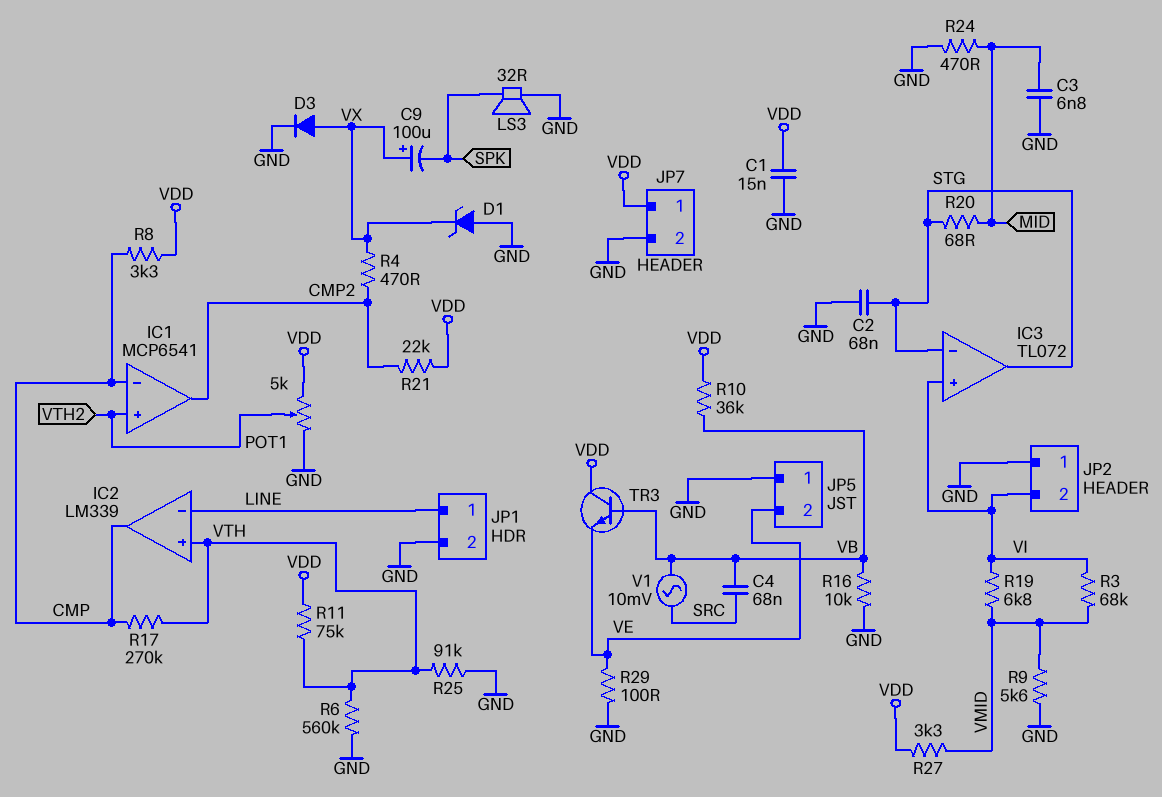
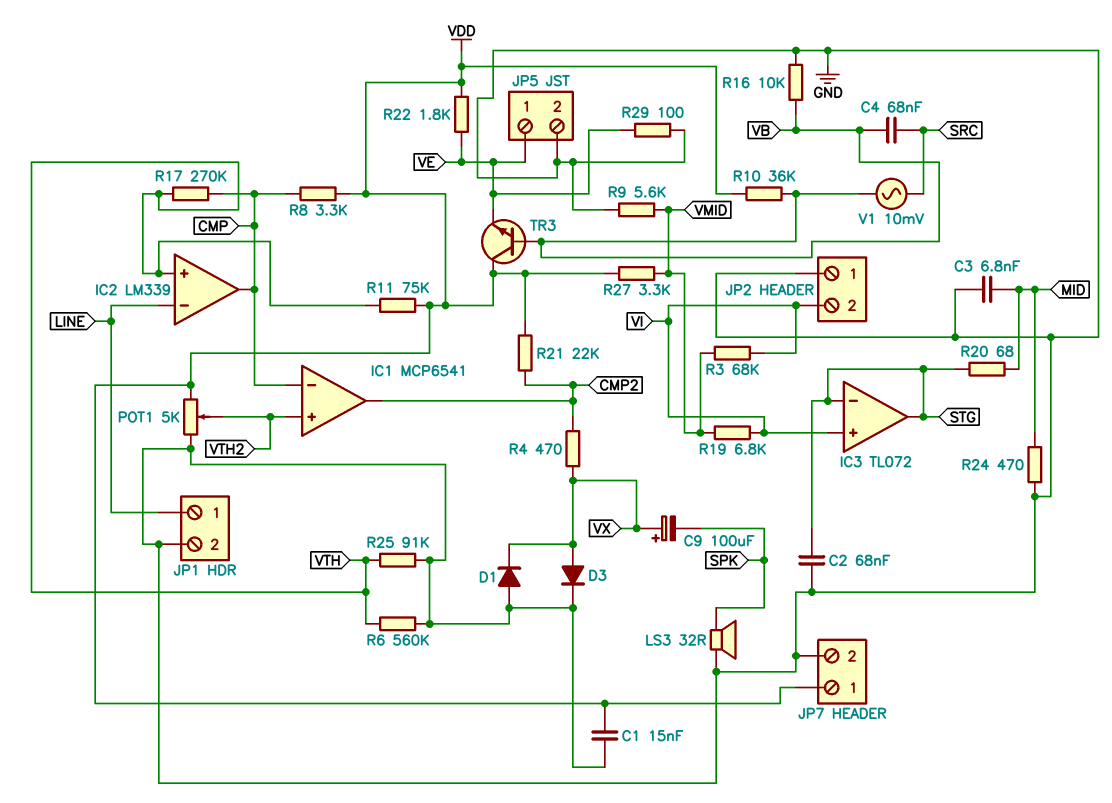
D1: zener (A GND, K VX) -> diode (A GND, K VX)
JP5 pin 1: GND -> VE
JP5 pin 2: VE -> GND
R22: none -> 1.8k (VDD, VE)

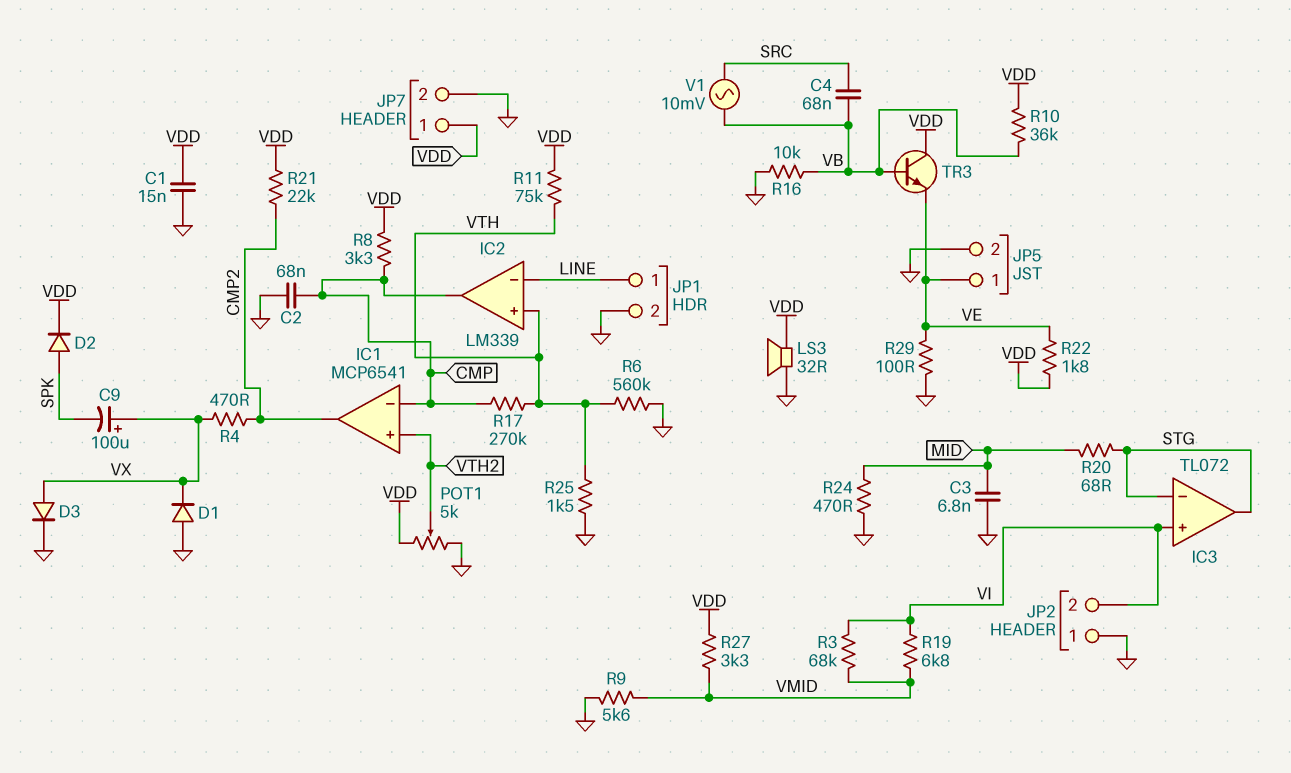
C2: 68nF (GND, STG) -> 68nF (CMP, GND)
D2: none -> diode (A SPK, K VDD)
LS3: speaker 32R (GND, SPK) -> speaker 32R (GND, VDD)
R25: 91k (GND, VTH) -> 1.5k (GND, VTH)

